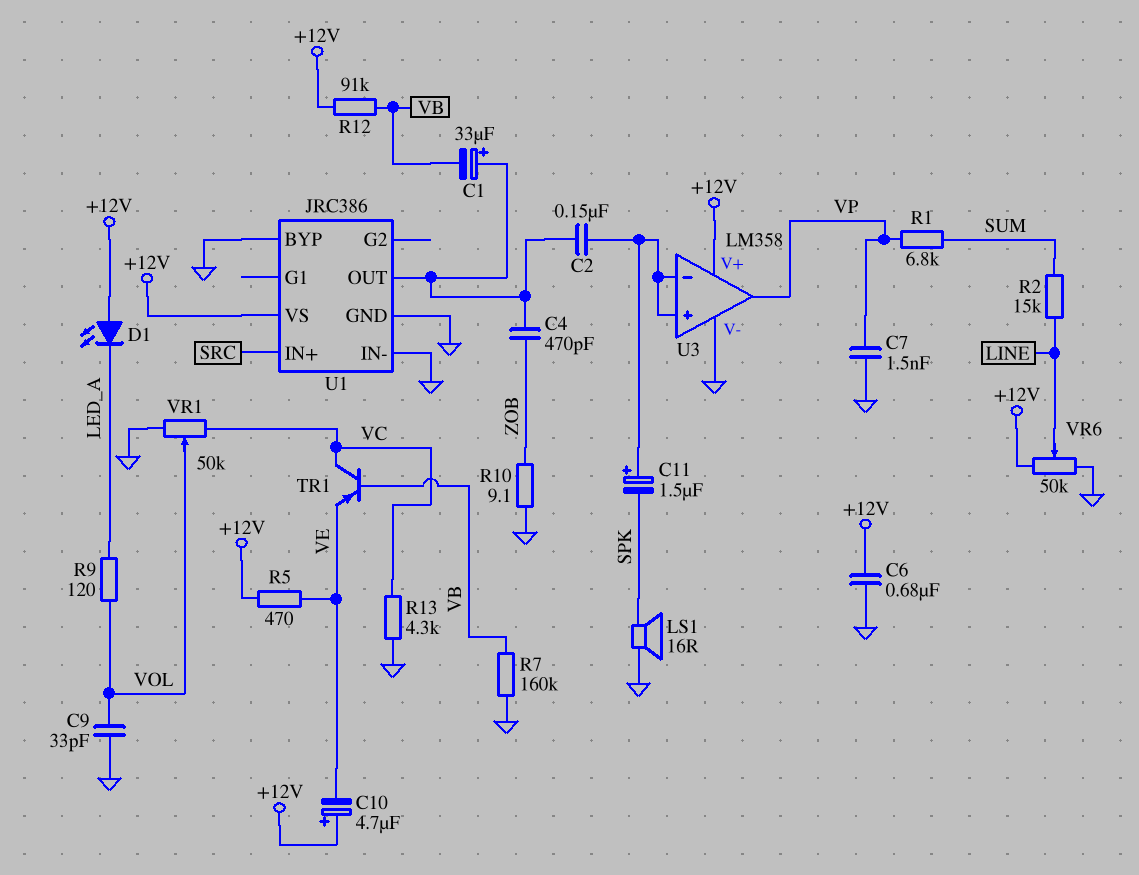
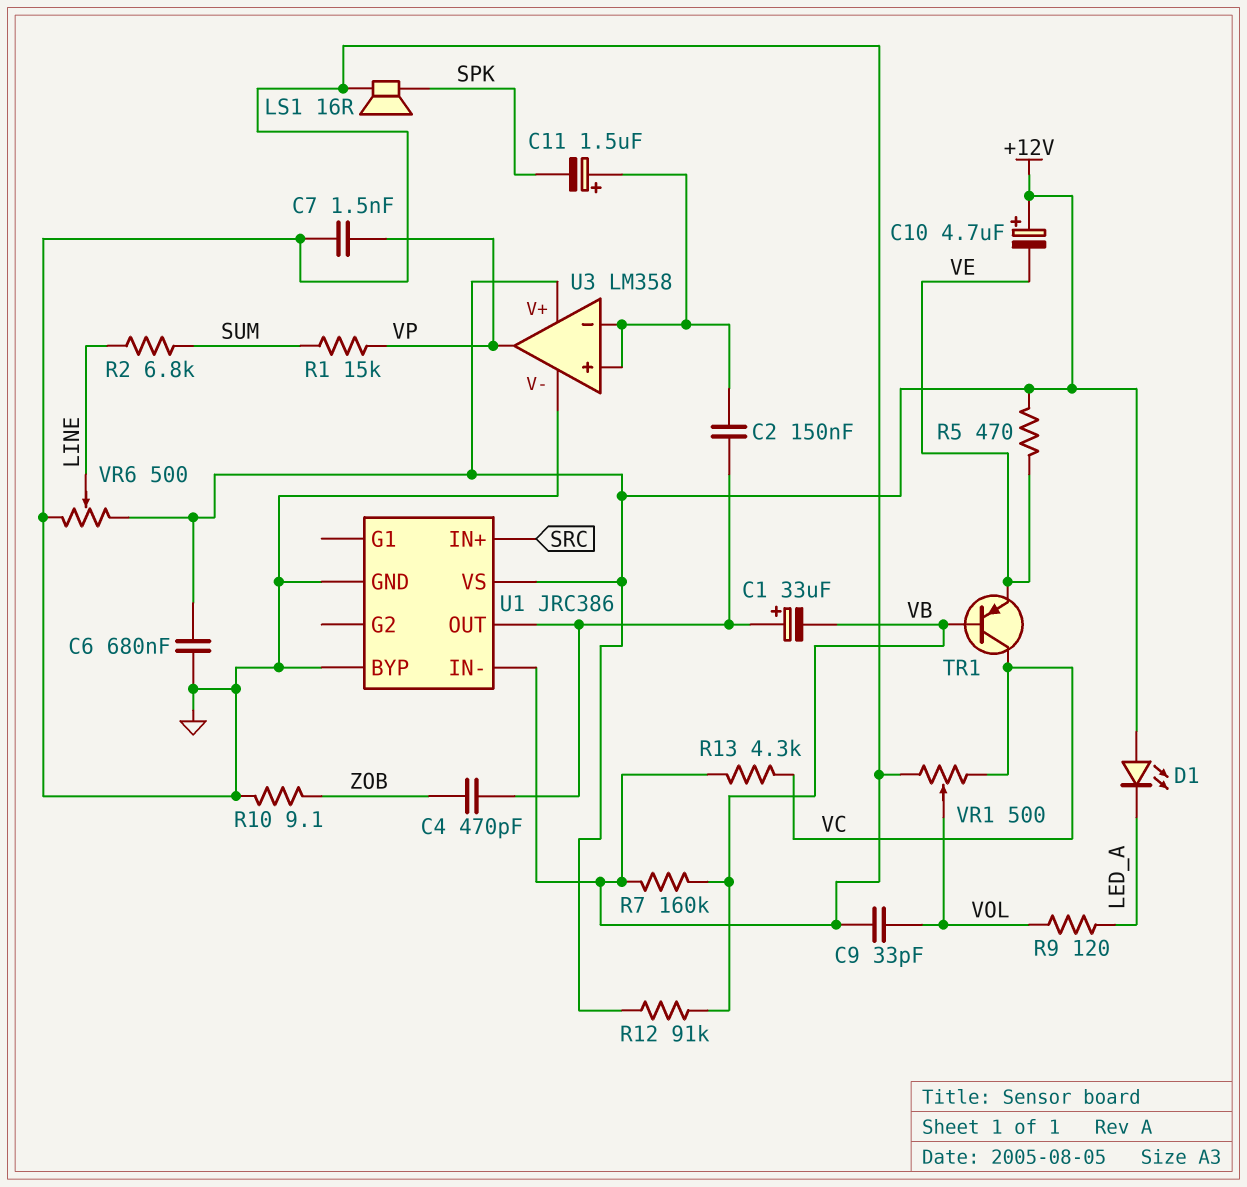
R1: 6.8k (SUM, VP) -> 15k (SUM, VP)
R2: 15k (LINE, SUM) -> 6.8k (LINE, SUM)
VR1: 50k (GND, VC, wiper VOL) -> 500 (GND, VC, wiper VOL)
VR6: 50k (+12V, GND, wiper LINE) -> 500 (+12V, GND, wiper LINE)

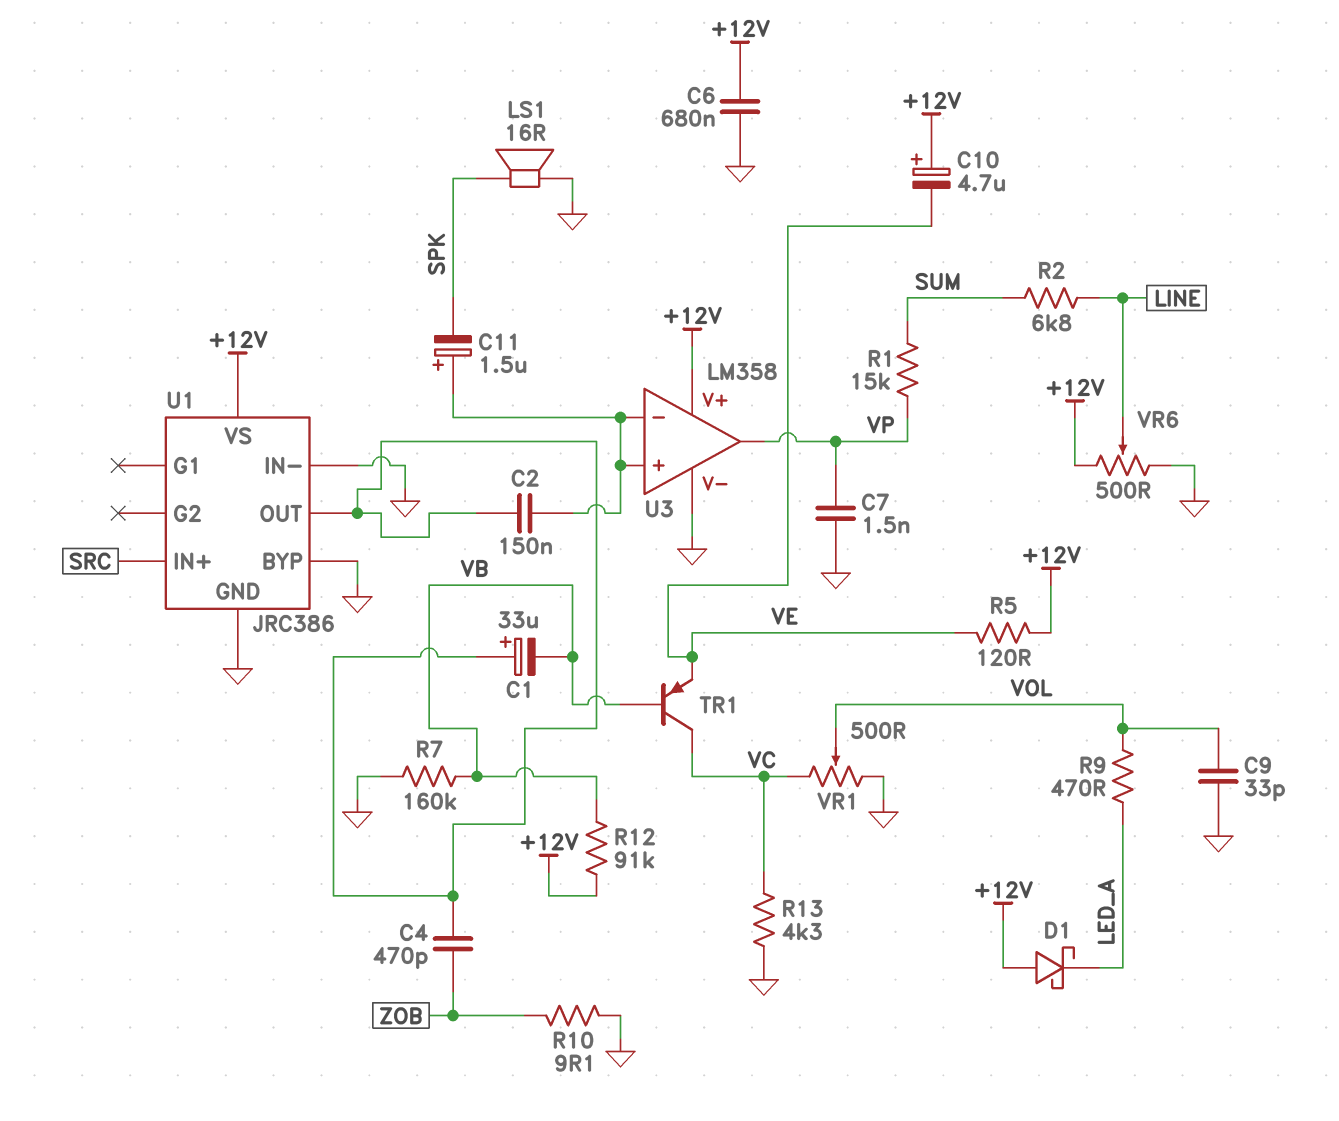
D1: LED (A +12V, K LED_A) -> schottky (A +12V, K LED_A)
R5: 470 (+12V, VE) -> 120 (+12V, VE)
R9: 120 (LED_A, VOL) -> 470 (LED_A, VOL)

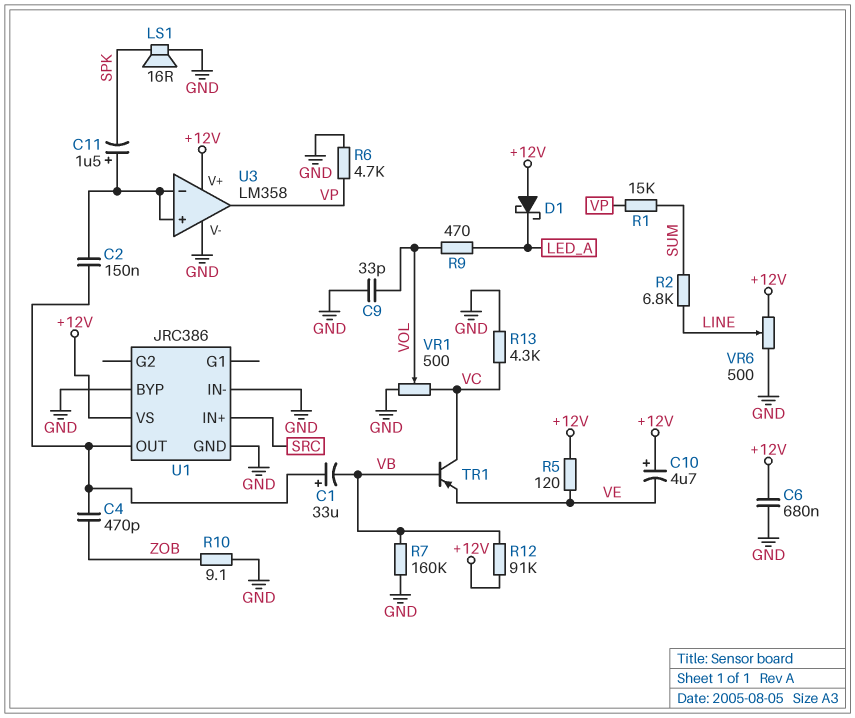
C7: 1.5nF (GND, VP) -> none
R6: none -> 4.7k (GND, VP)

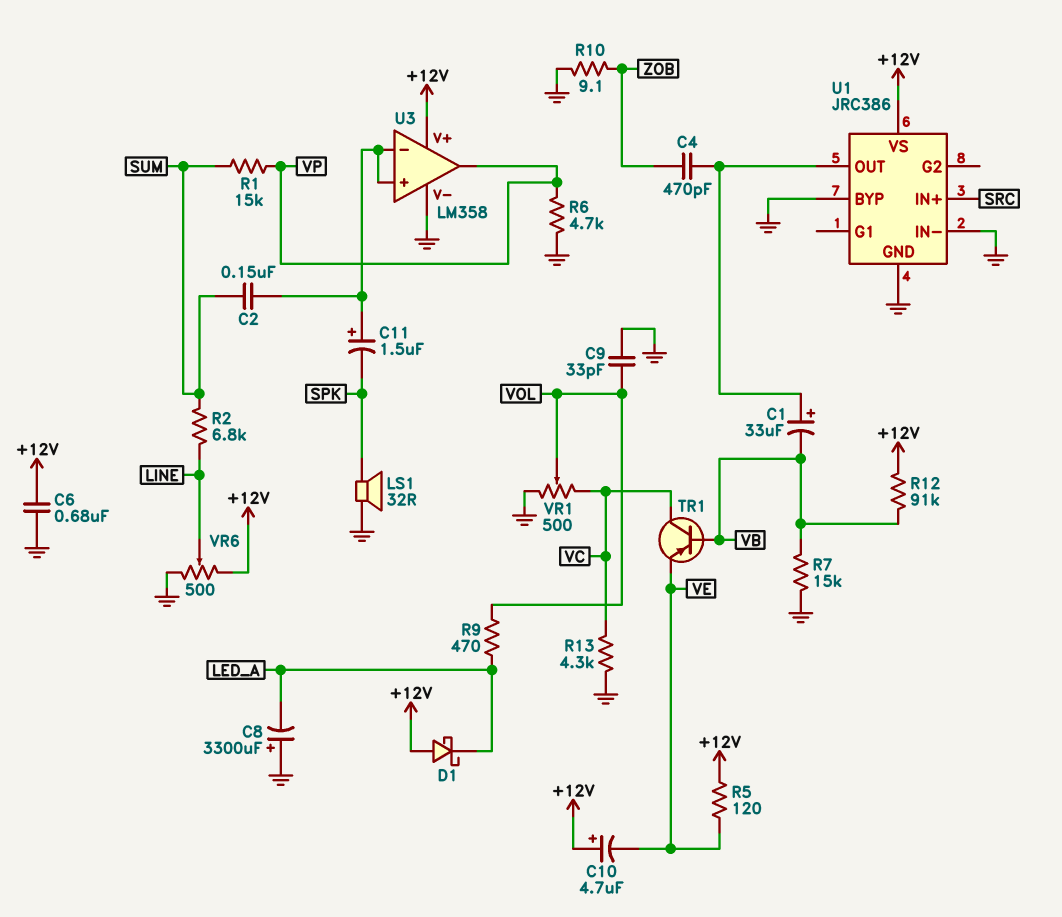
C2: 150nF (U1/OUT, U3/in+) -> 150nF (SUM, U3/in+)
C8: none -> 3300uF (plus GND, minus LED_A)
LS1: speaker 16R (GND, SPK) -> speaker 32R (GND, SPK)
R7: 160k (GND, VB) -> 15k (GND, VB)

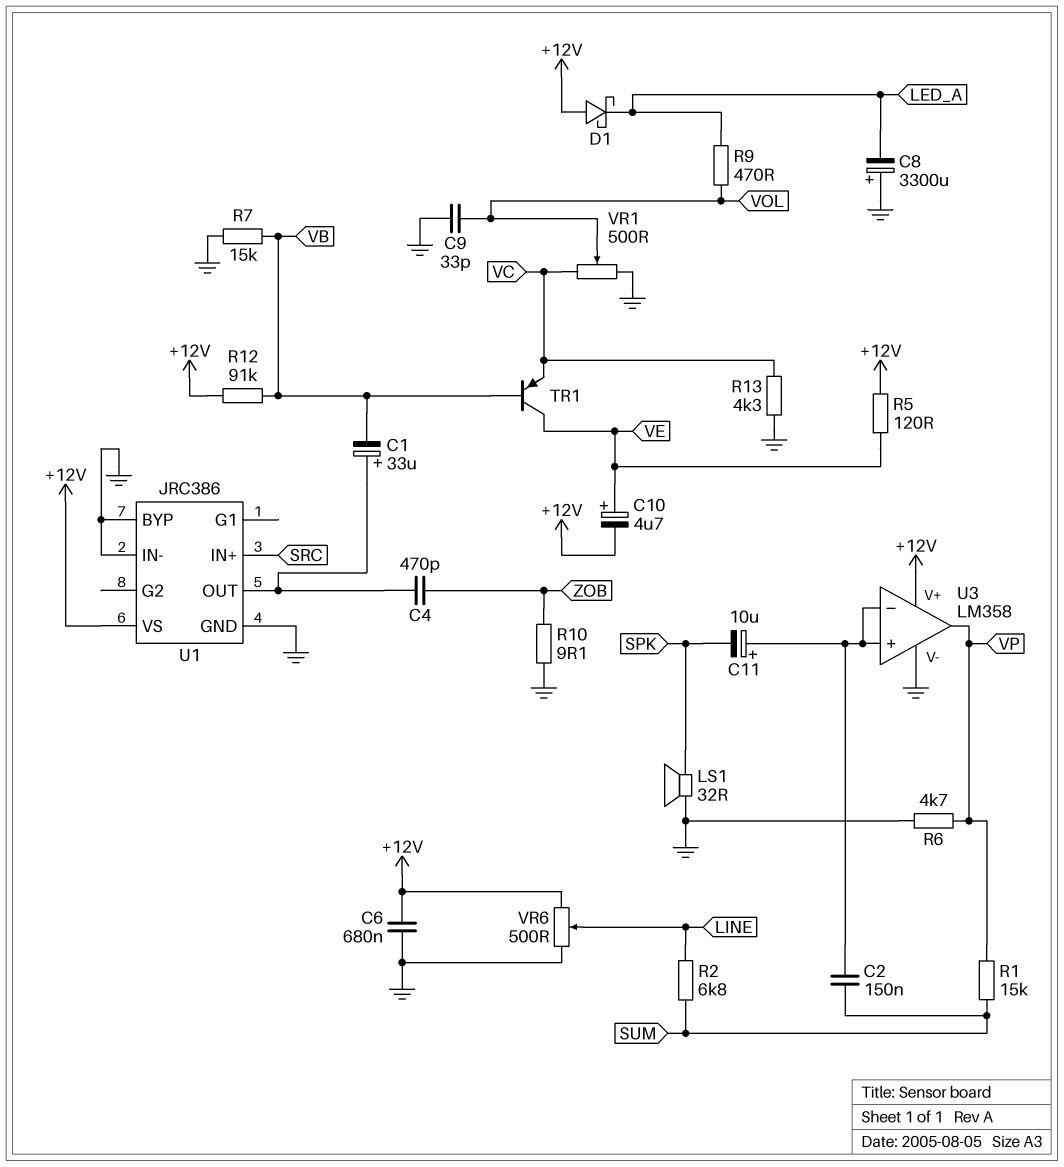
C10: 4.7uF (plus +12V, minus VE) -> 4.7uF (plus VE, minus +12V)
C11: 1.5uF (plus U3/in+, minus SPK) -> 10uF (plus U3/in+, minus SPK)
TR1: PNP (B VB, C VC, E VE) -> PNP (B VB, C VE, E VC)

